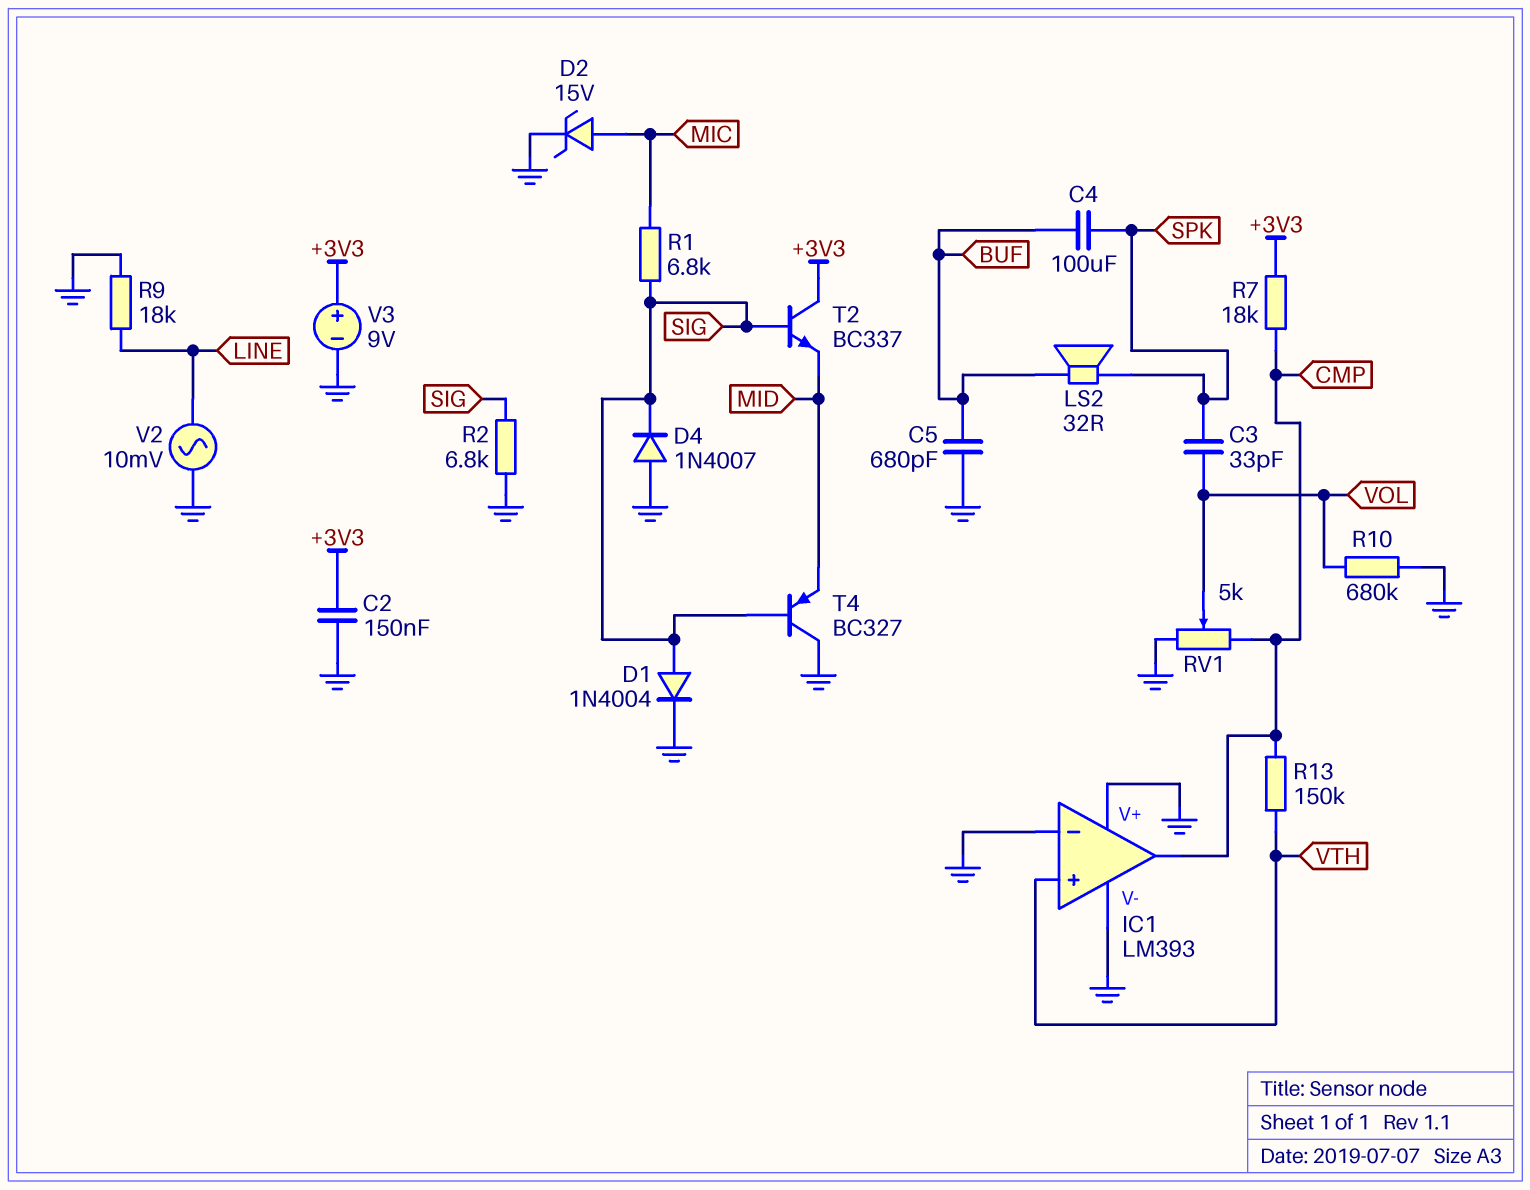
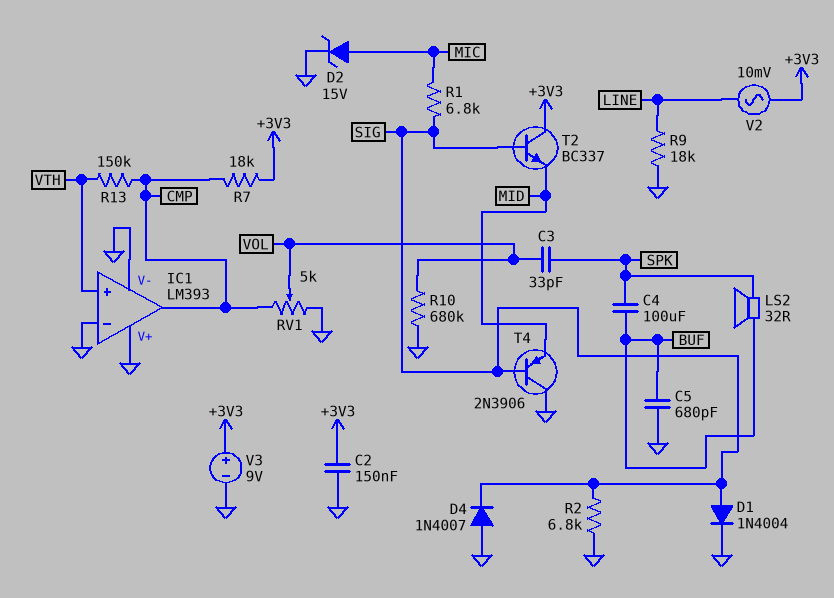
T4: PNP BC327 (B SIG, C GND, E MID) -> PNP 2N3906 (B SIG, C GND, E MID)
V2: AC 10mV (GND, LINE) -> AC 10mV (+3V3, LINE)

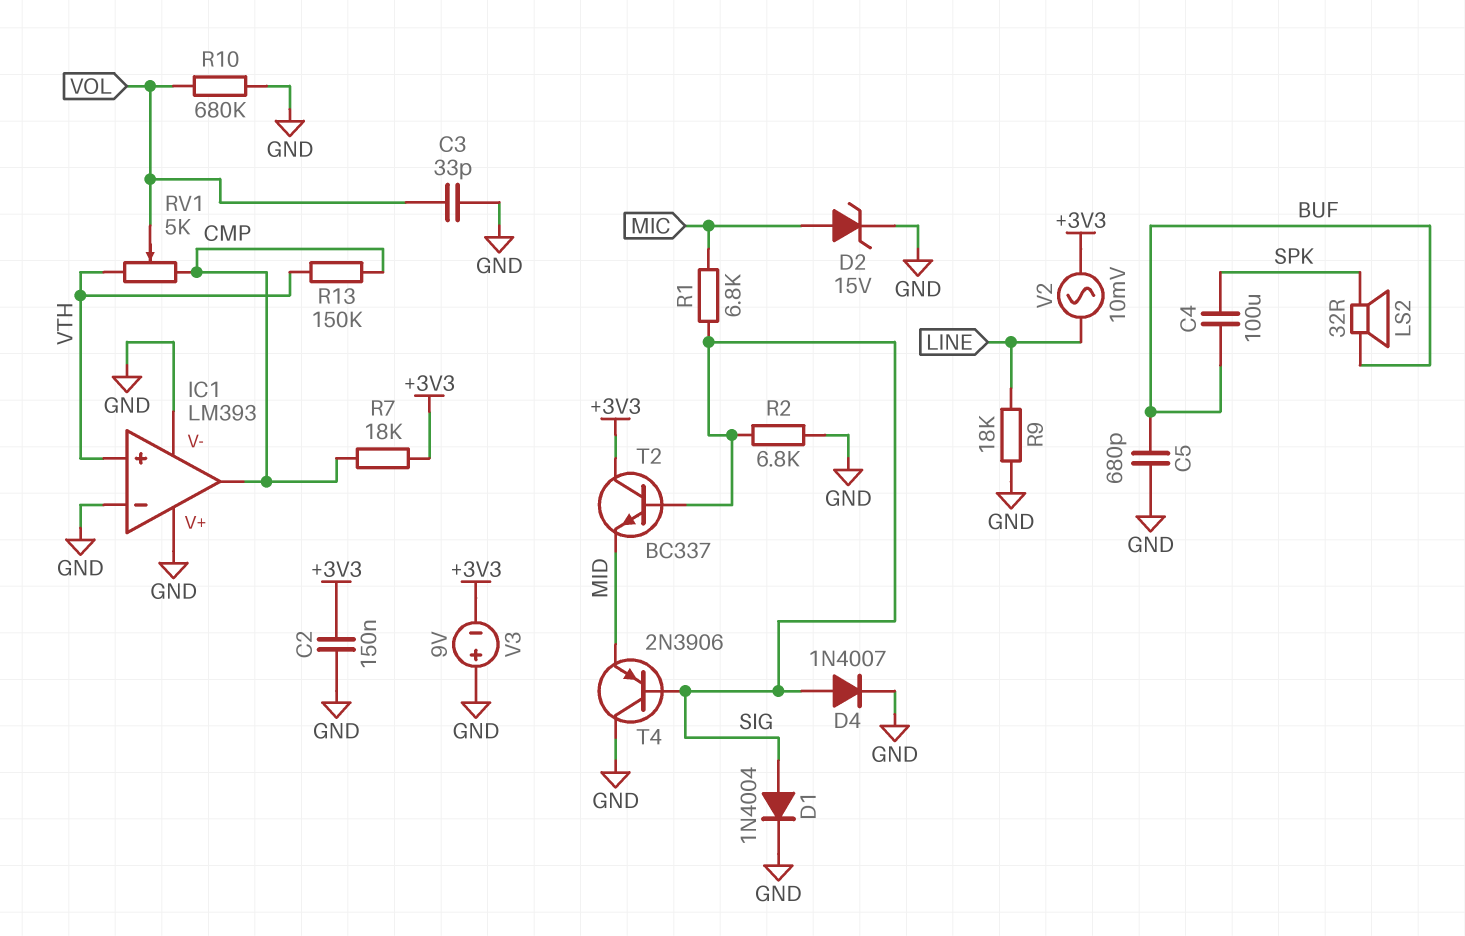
C3: 33pF (SPK, VOL) -> 33pF (GND, VOL)
D4: diode 1N4007 (A GND, K SIG) -> diode 1N4007 (A SIG, K GND)
RV1: 5k (CMP, GND, wiper VOL) -> 5k (CMP, VTH, wiper VOL)
V3: 9V (plus +3V3, minus GND) -> 9V (plus GND, minus +3V3)

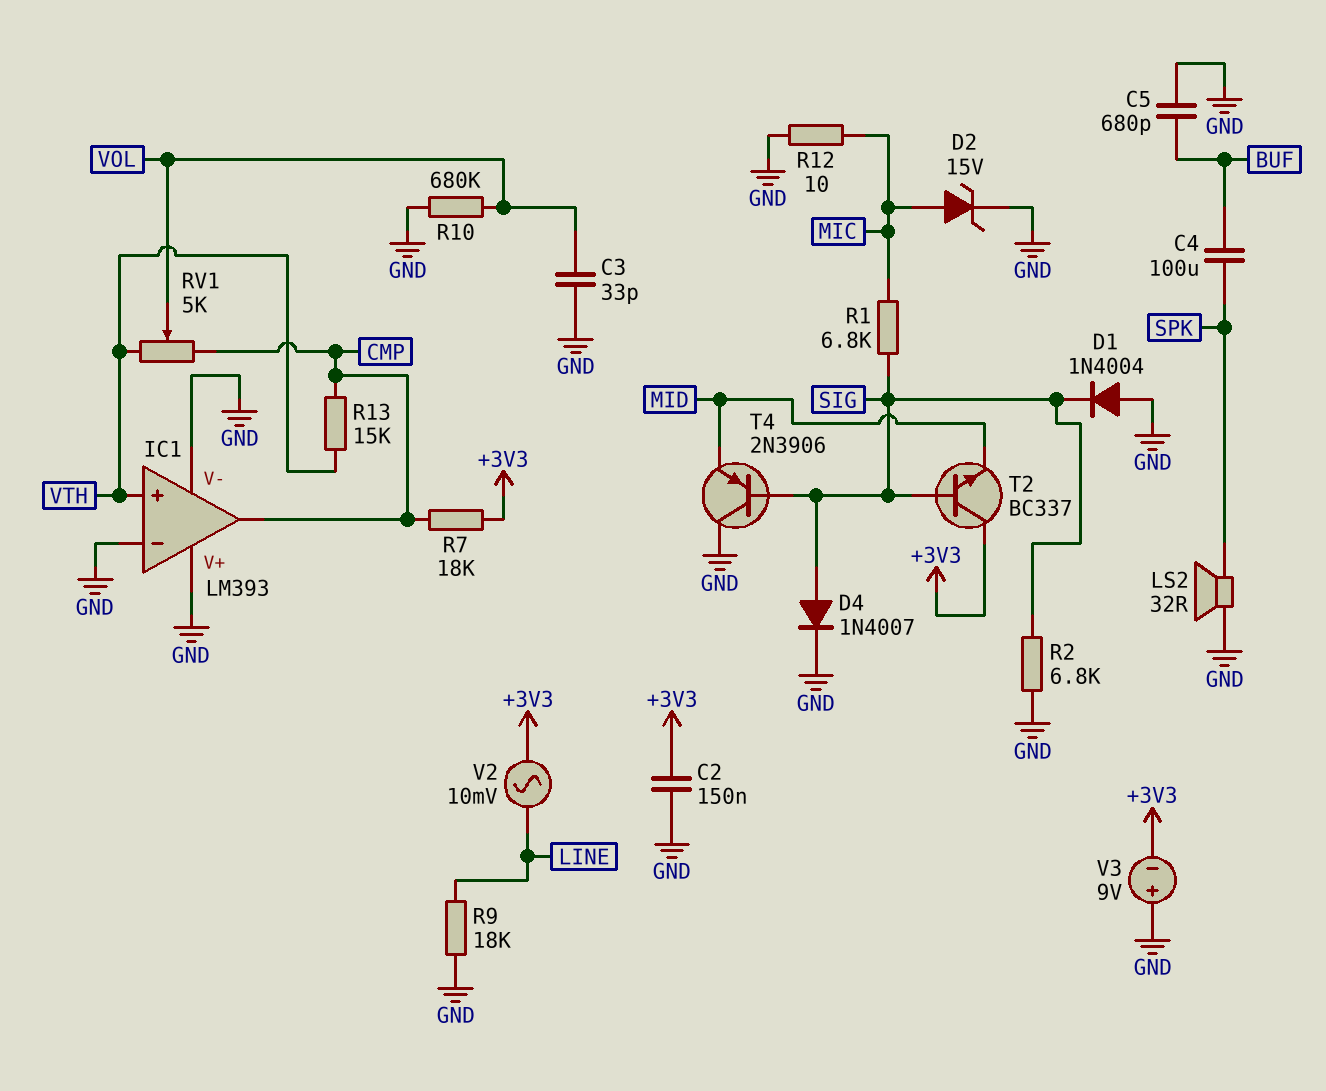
D1: diode 1N4004 (A SIG, K GND) -> diode 1N4004 (A GND, K SIG)
LS2: speaker 32R (BUF, SPK) -> speaker 32R (GND, SPK)
R12: none -> 10 (GND, MIC)
R13: 150k (CMP, VTH) -> 15k (CMP, VTH)

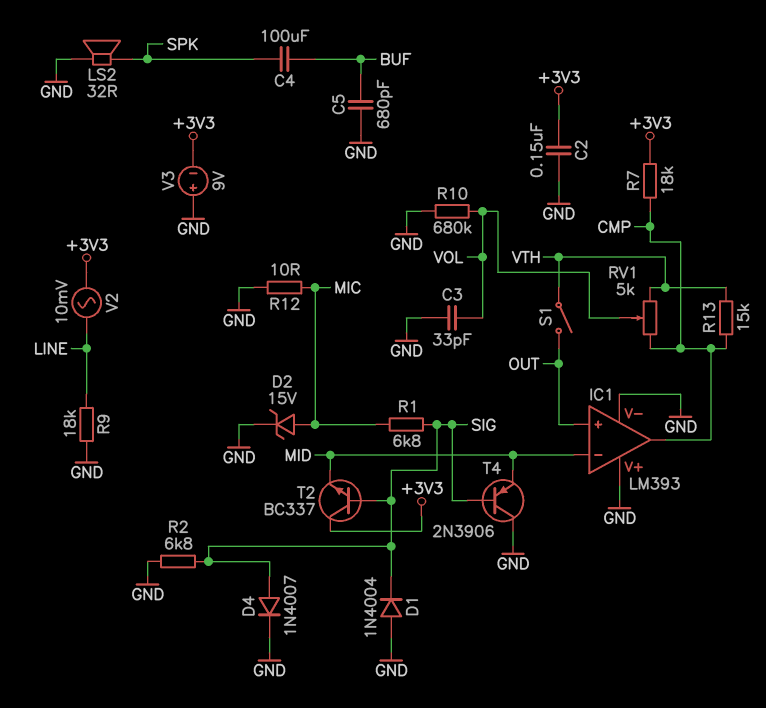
IC1 pin in+: VTH -> OUT
IC1 pin in-: GND -> MID
S1: none -> switch (OUT, VTH)

